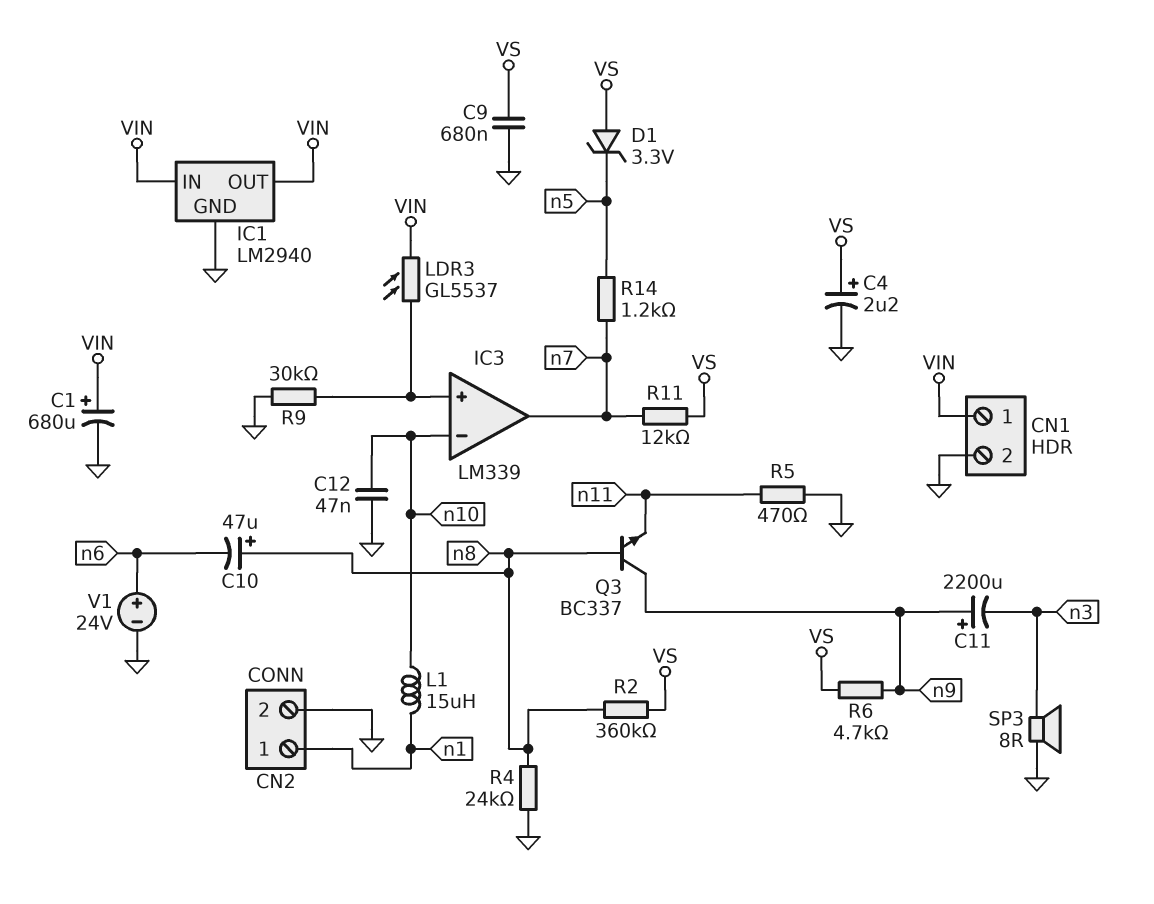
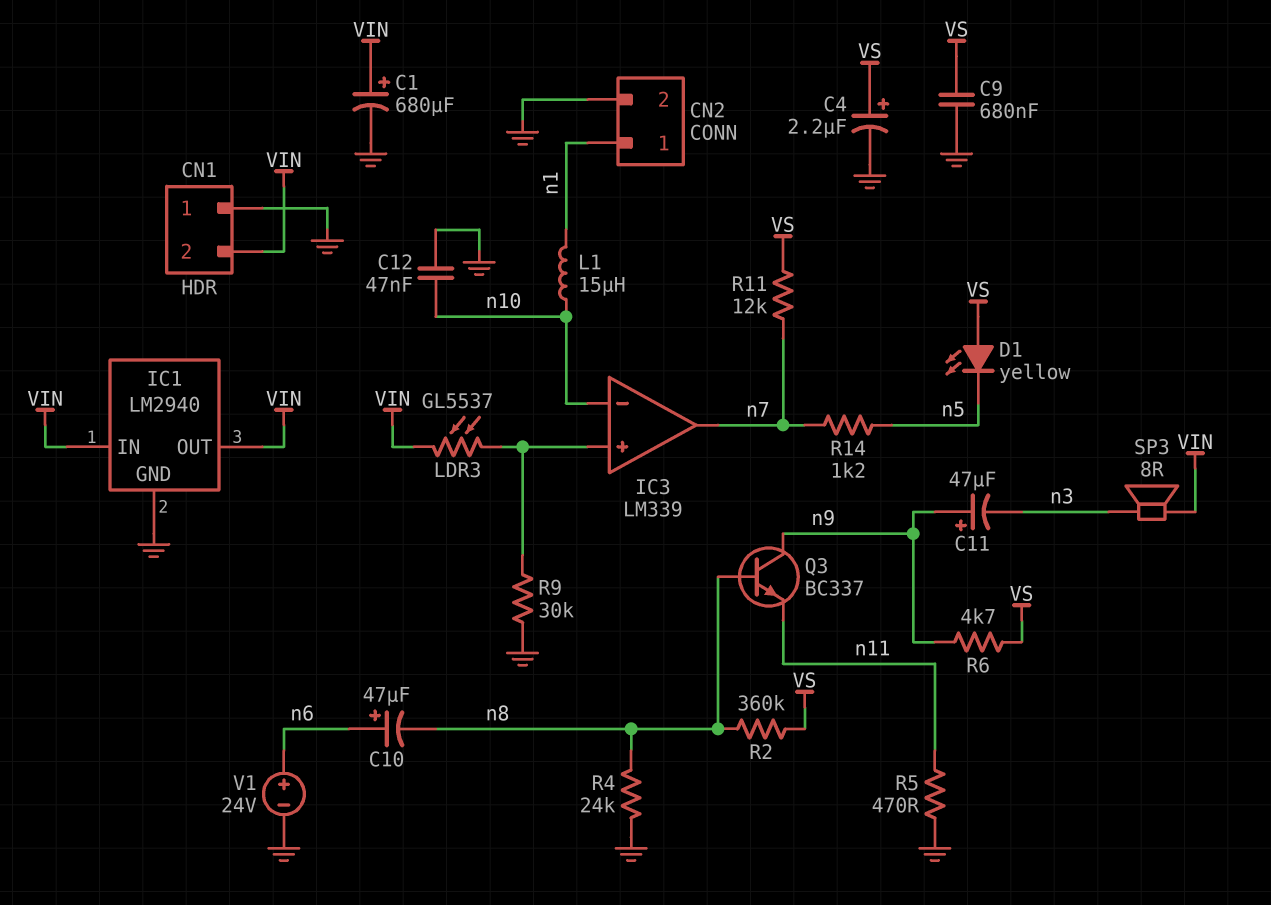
C10: 47uF (plus n8, minus n6) -> 47uF (plus n6, minus n8)
C11: 2200uF (plus n9, minus n3) -> 47uF (plus n9, minus n3)
CN1 pin 1: VIN -> GND
CN1 pin 2: GND -> VIN
D1: zener 3.3V (A VS, K n5) -> LED yellow (A VS, K n5)
SP3: speaker 8R (GND, n3) -> speaker 8R (VIN, n3)

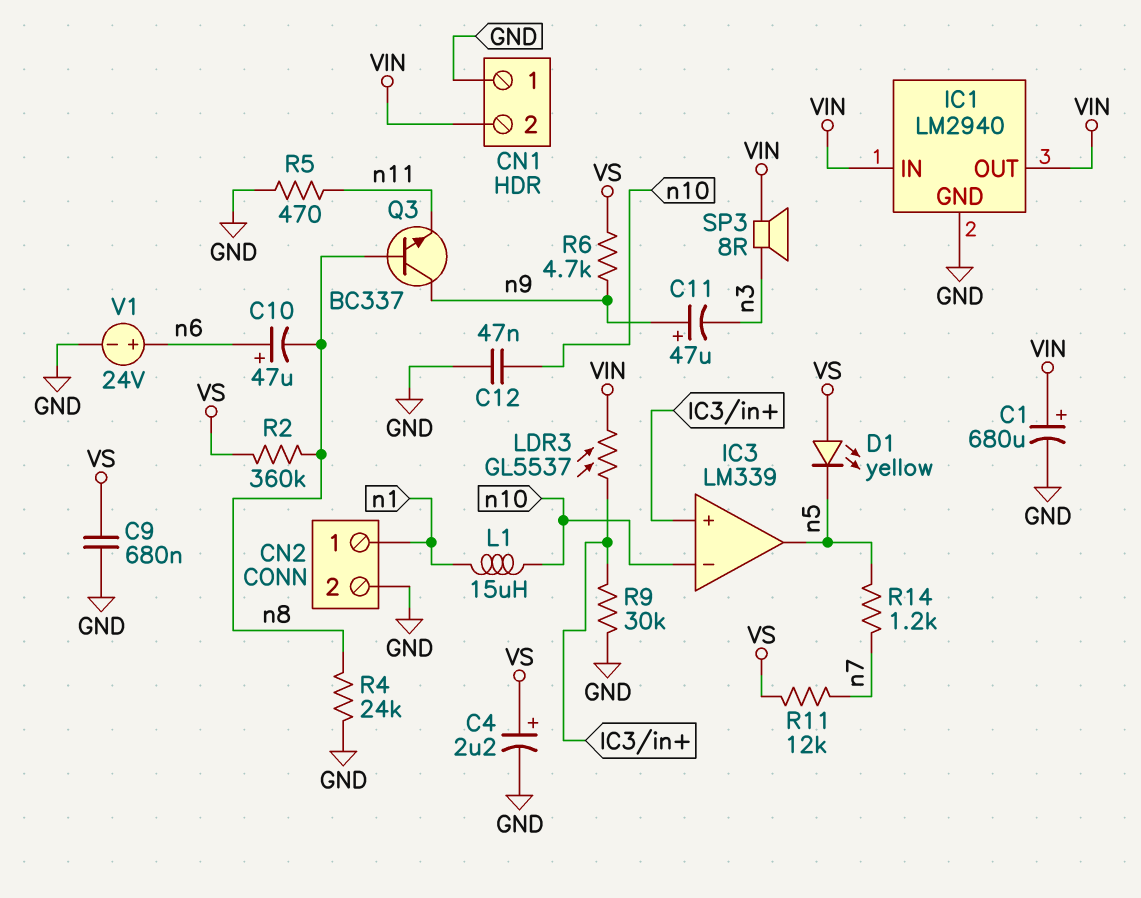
IC3 pin out: n7 -> n5

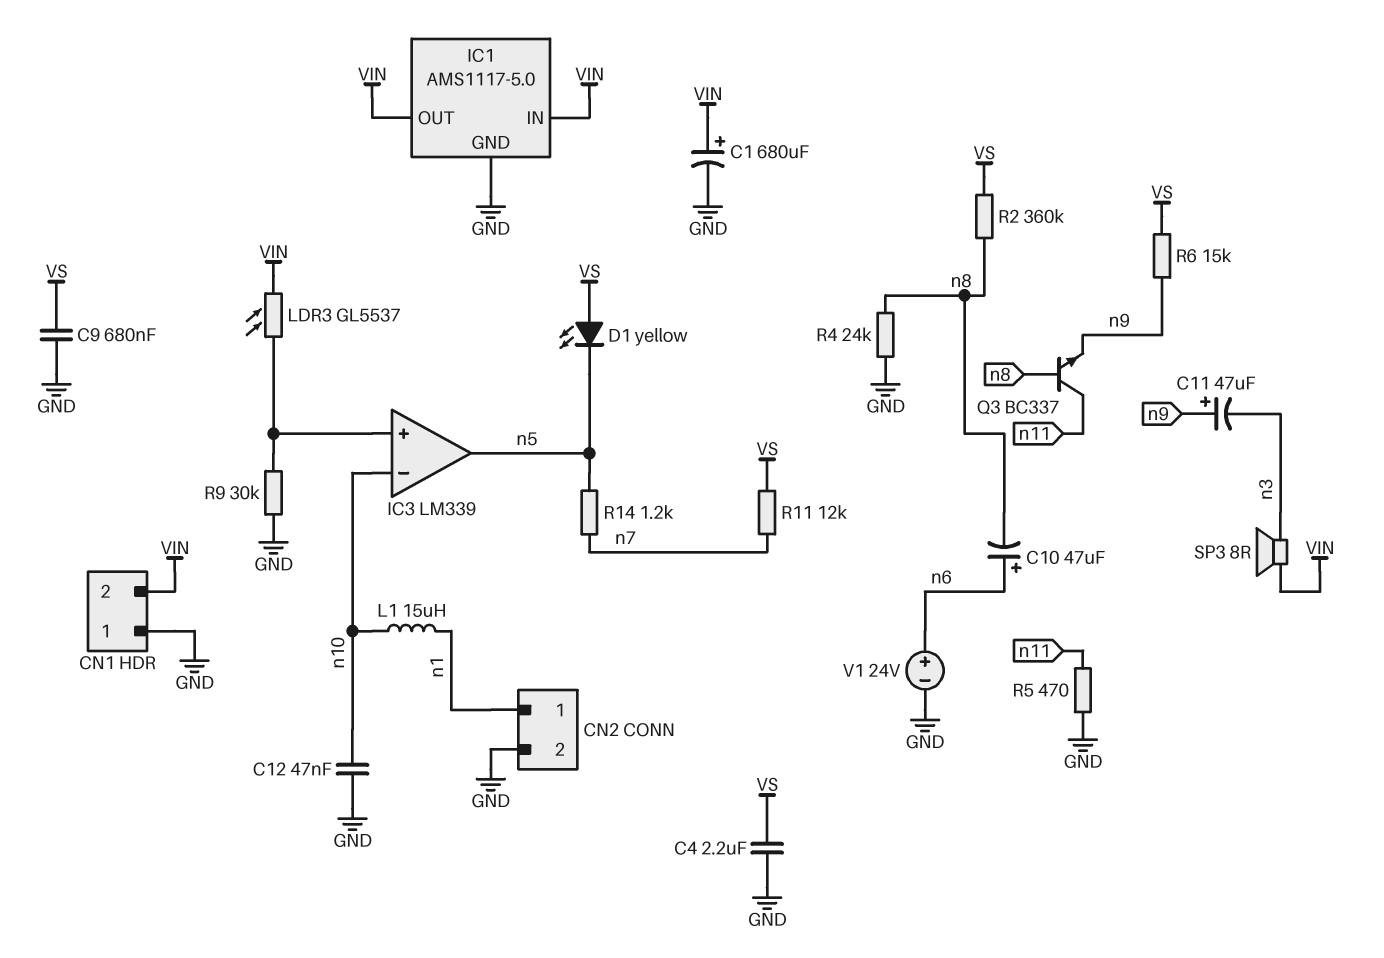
C4: 2.2uF (plus VS, minus GND) -> 2.2uF (GND, VS)
IC1: LM2940 -> AMS1117-5.0
Q3: NPN BC337 (B n8, C n9, E n11) -> NPN BC337 (B n8, C n11, E n9)
R6: 4.7k (VS, n9) -> 15k (VS, n9)

